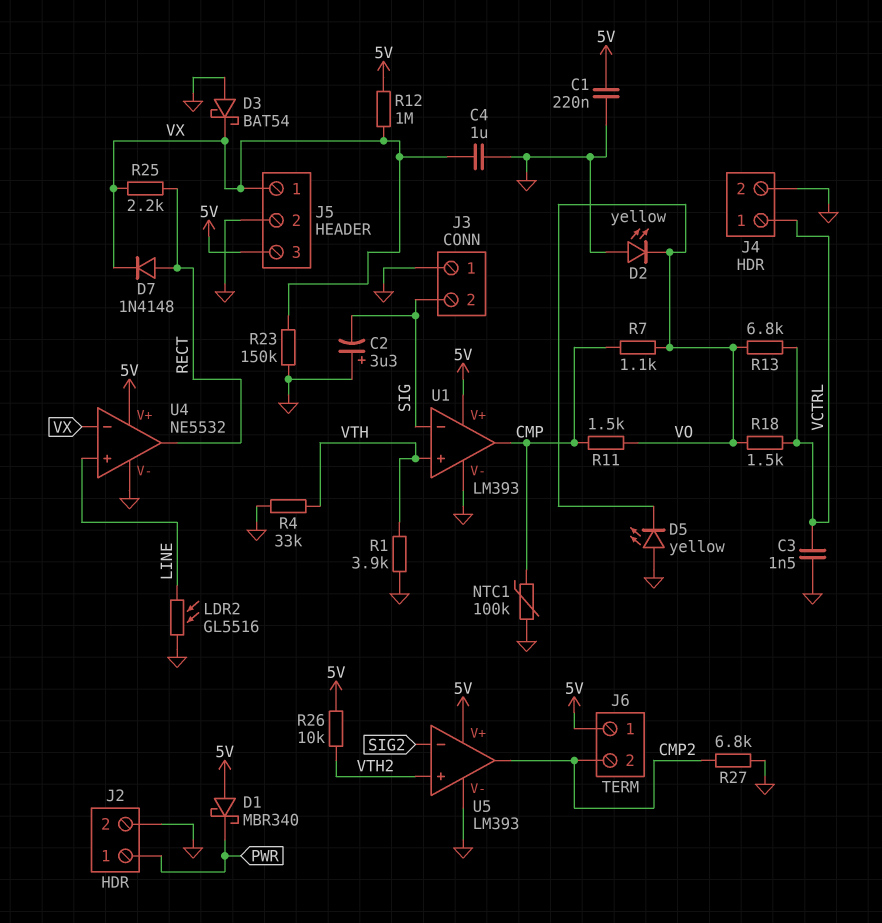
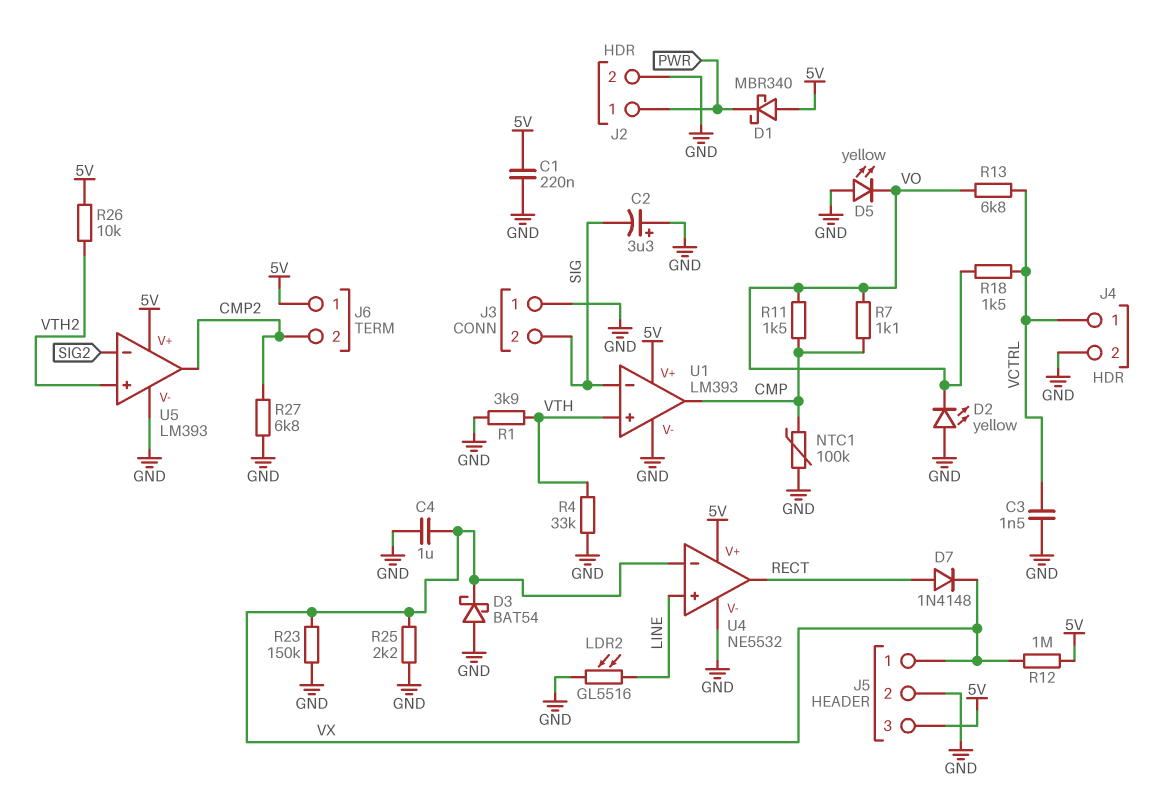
R25: 2.2k (RECT, VX) -> 2.2k (GND, VX)

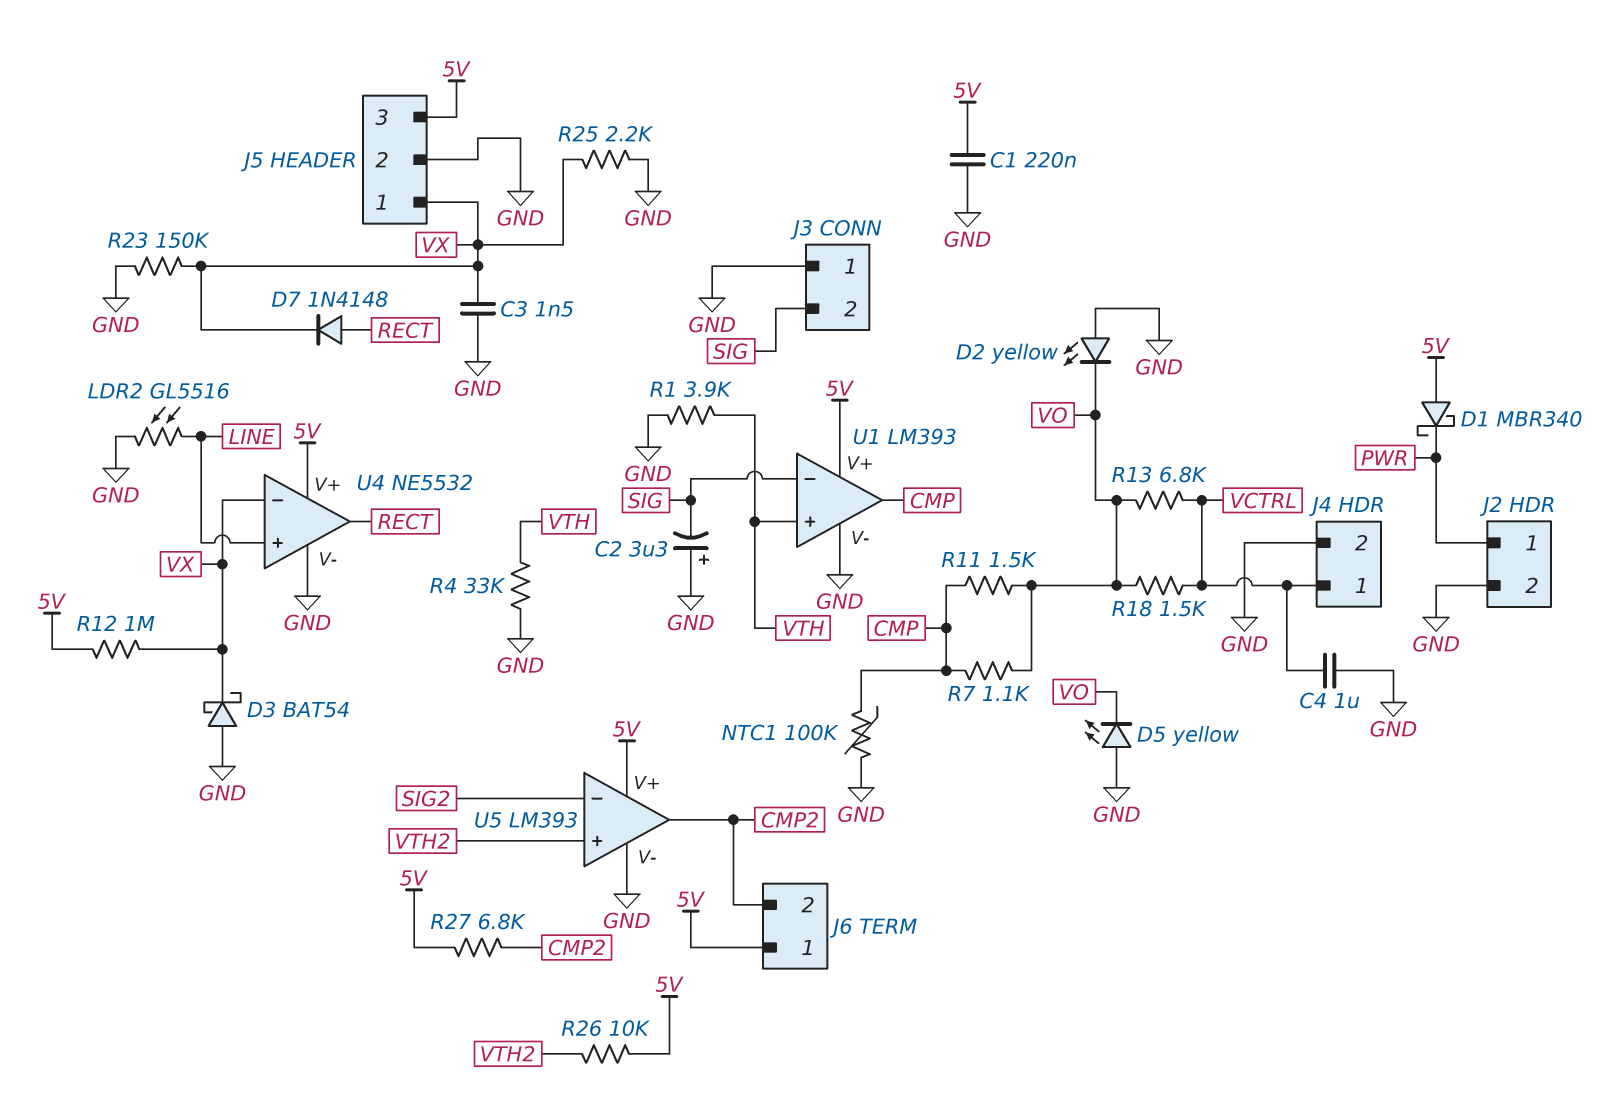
C3: 1.5nF (GND, VCTRL) -> 1.5nF (GND, VX)
C4: 1uF (GND, VX) -> 1uF (GND, VCTRL)
R27: 6.8k (CMP2, GND) -> 6.8k (5V, CMP2)

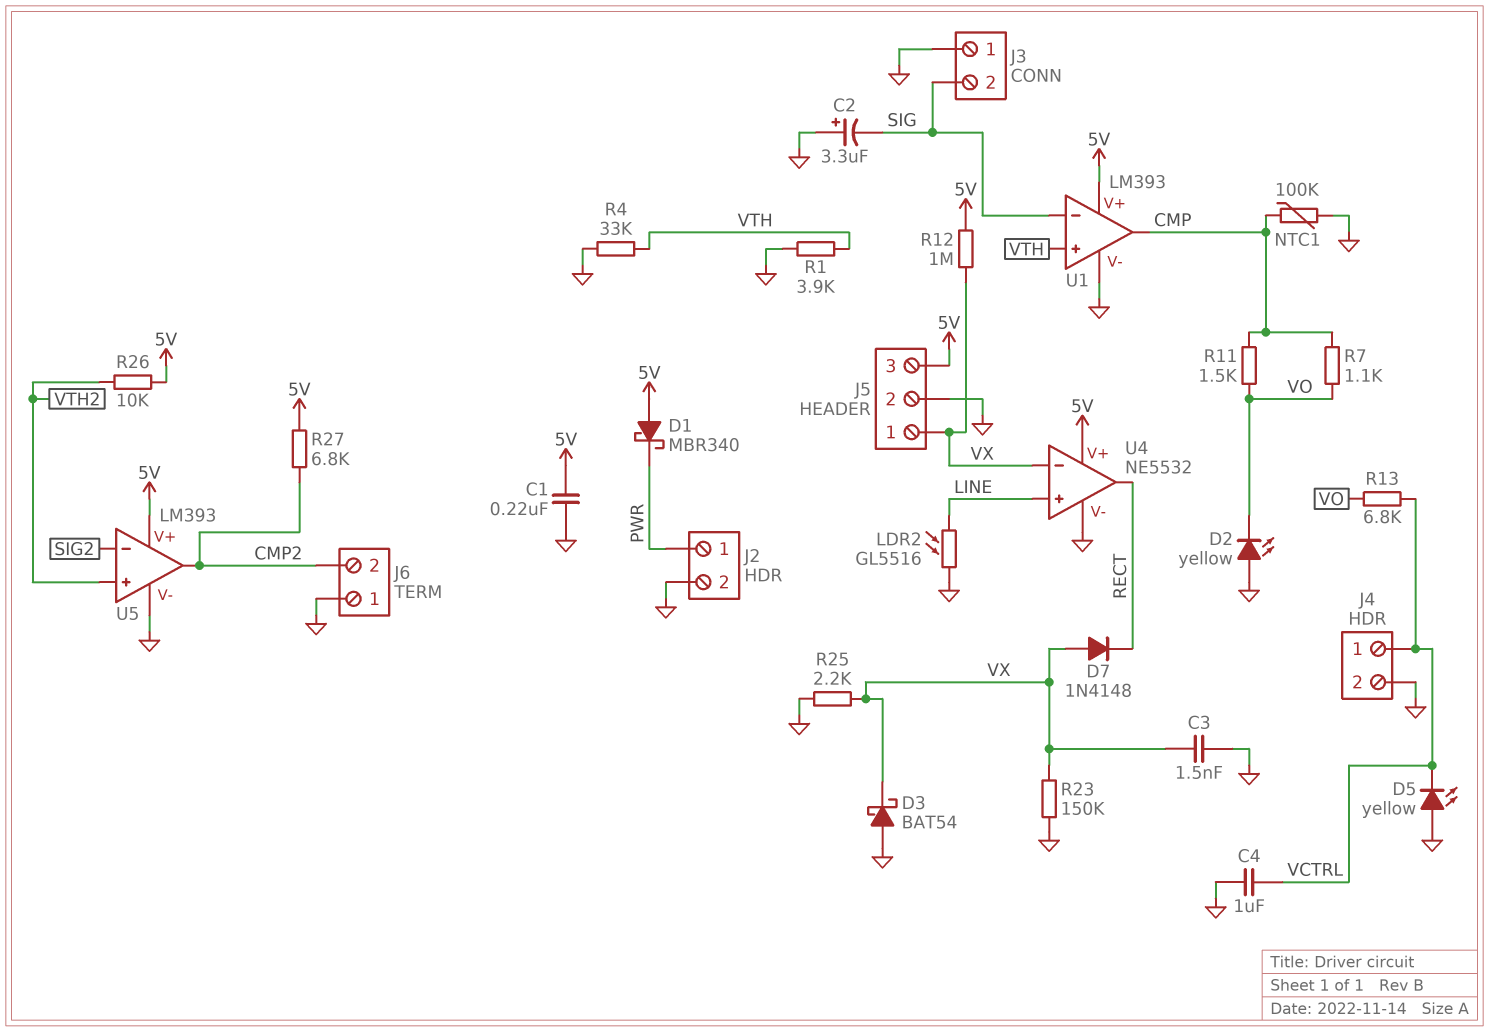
D5: LED yellow (A GND, K VO) -> LED yellow (A GND, K VCTRL)
D7: diode 1N4148 (A RECT, K VX) -> diode 1N4148 (A VX, K RECT)
J6 pin 1: 5V -> GND
R18: 1.5k (VCTRL, VO) -> none

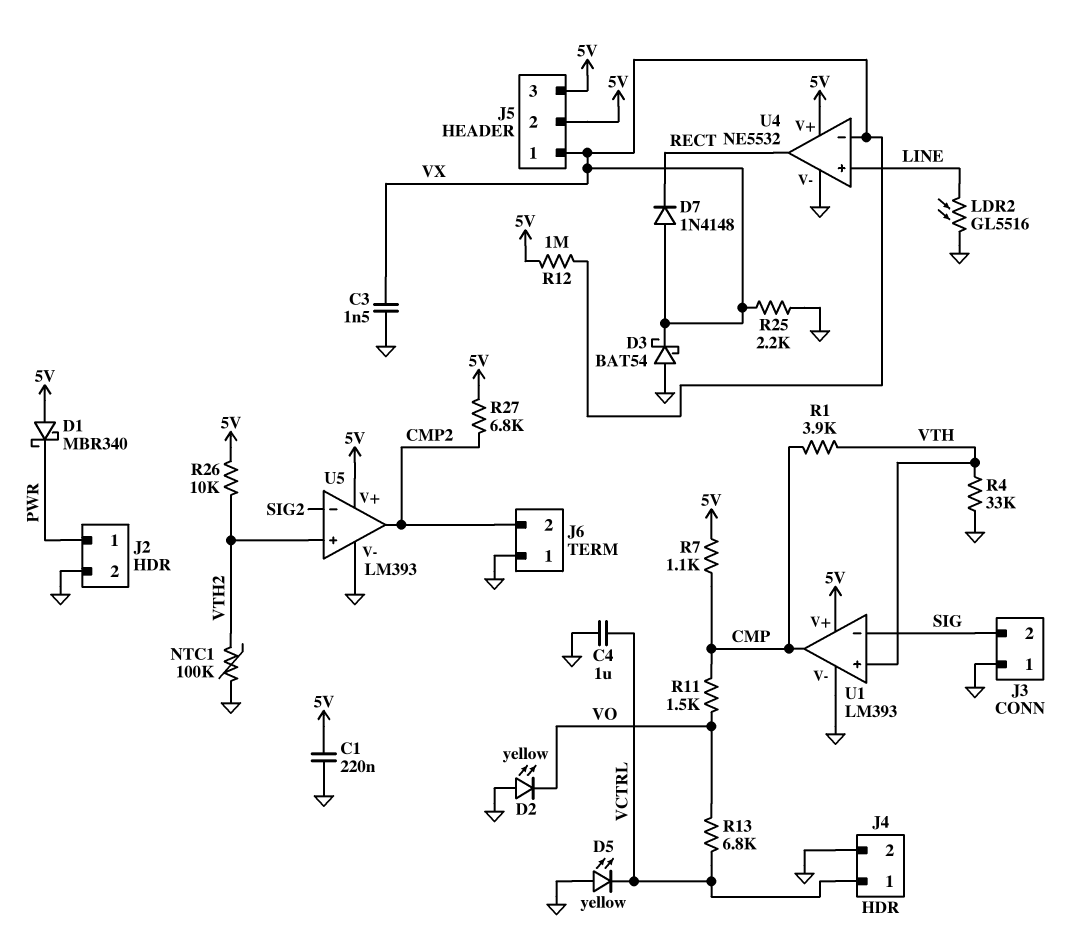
C2: 3.3uF (plus GND, minus SIG) -> none
J5 pin 2: GND -> 5V
NTC1: 100k (CMP, GND) -> 100k (GND, VTH2)
R1: 3.9k (GND, VTH) -> 3.9k (CMP, VTH)
R7: 1.1k (CMP, VO) -> 1.1k (5V, CMP)
R23: 150k (GND, VX) -> none

